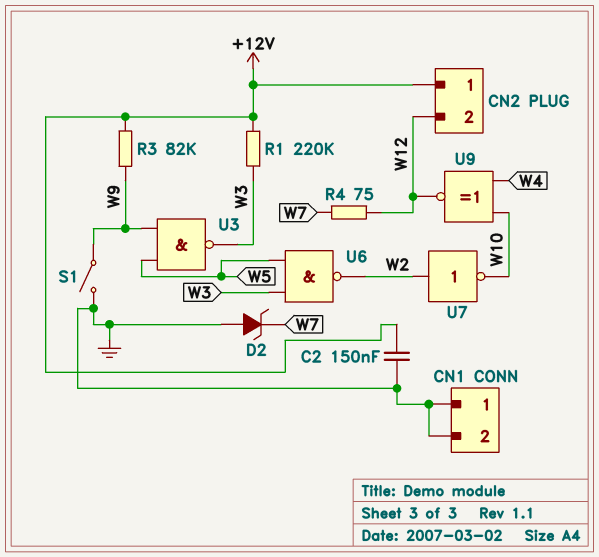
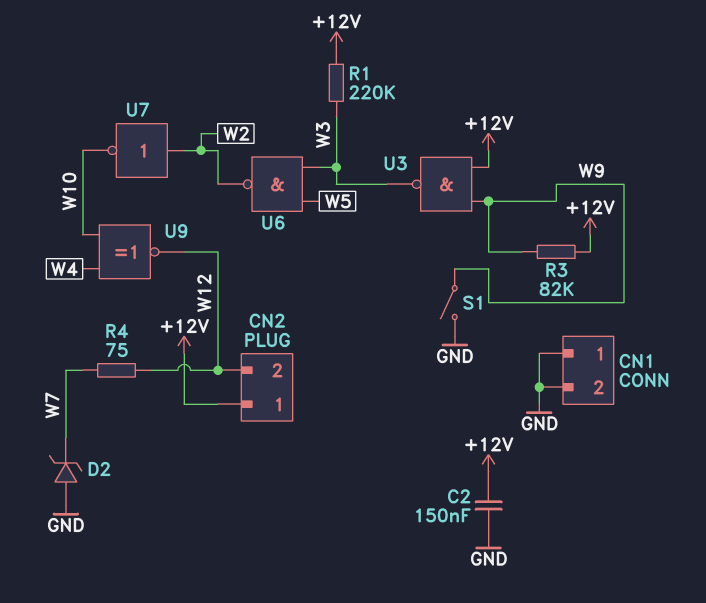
U3: NAND (in W5, in W9, out W3) -> NAND (in +12V, in W9, out W3)

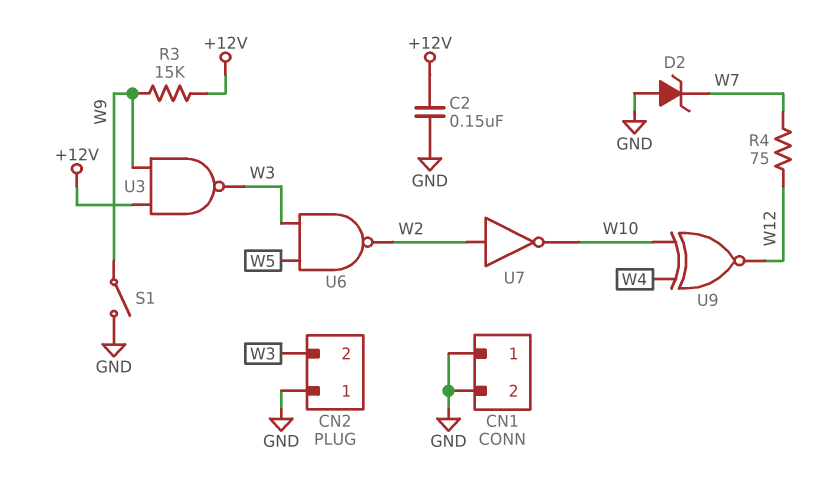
CN2 pin 1: +12V -> GND
CN2 pin 2: W12 -> W3
R1: 220k (+12V, W3) -> none
R3: 82k (+12V, W9) -> 15k (+12V, W9)

